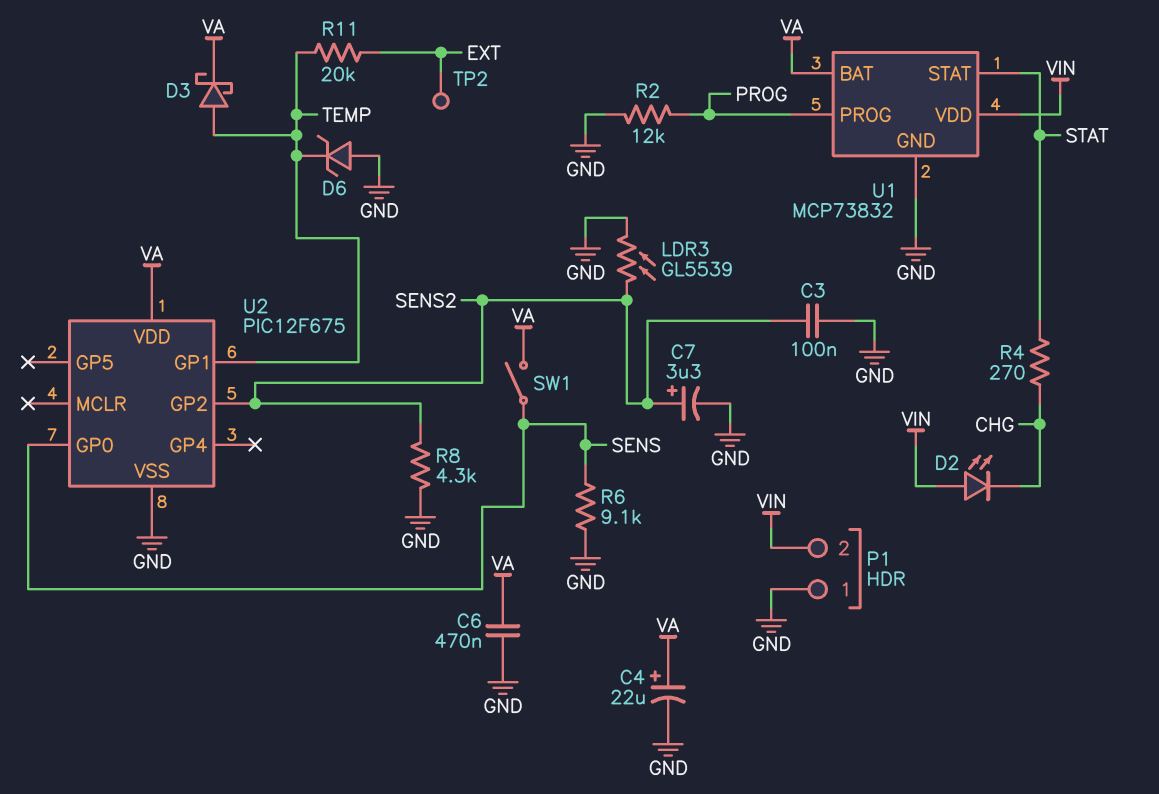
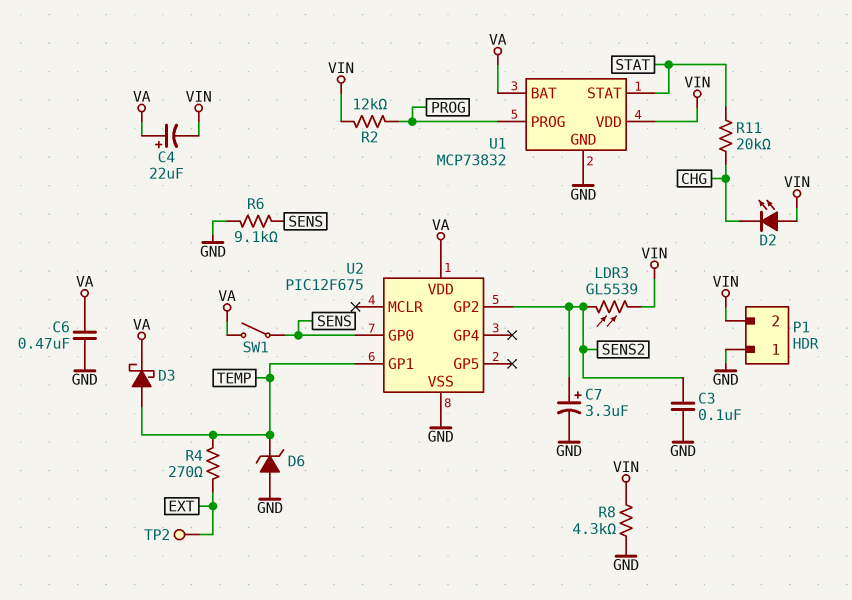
C4: 22uF (plus VA, minus GND) -> 22uF (plus VA, minus VIN)
LDR3: GL5539 (GND, SENS2) -> GL5539 (SENS2, VIN)
R2: 12k (GND, PROG) -> 12k (PROG, VIN)
R4: 270 (CHG, STAT) -> 270 (EXT, TEMP)
R8: 4.3k (GND, SENS2) -> 4.3k (GND, VIN)
R11: 20k (EXT, TEMP) -> 20k (CHG, STAT)

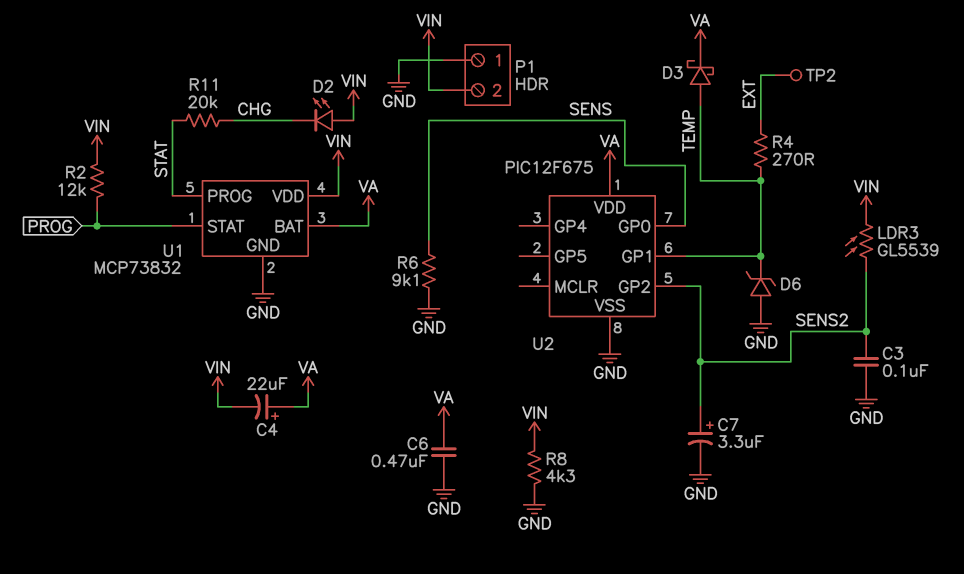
SW1: switch (SENS, VA) -> none
U1 pin PROG: PROG -> STAT
U1 pin STAT: STAT -> PROG

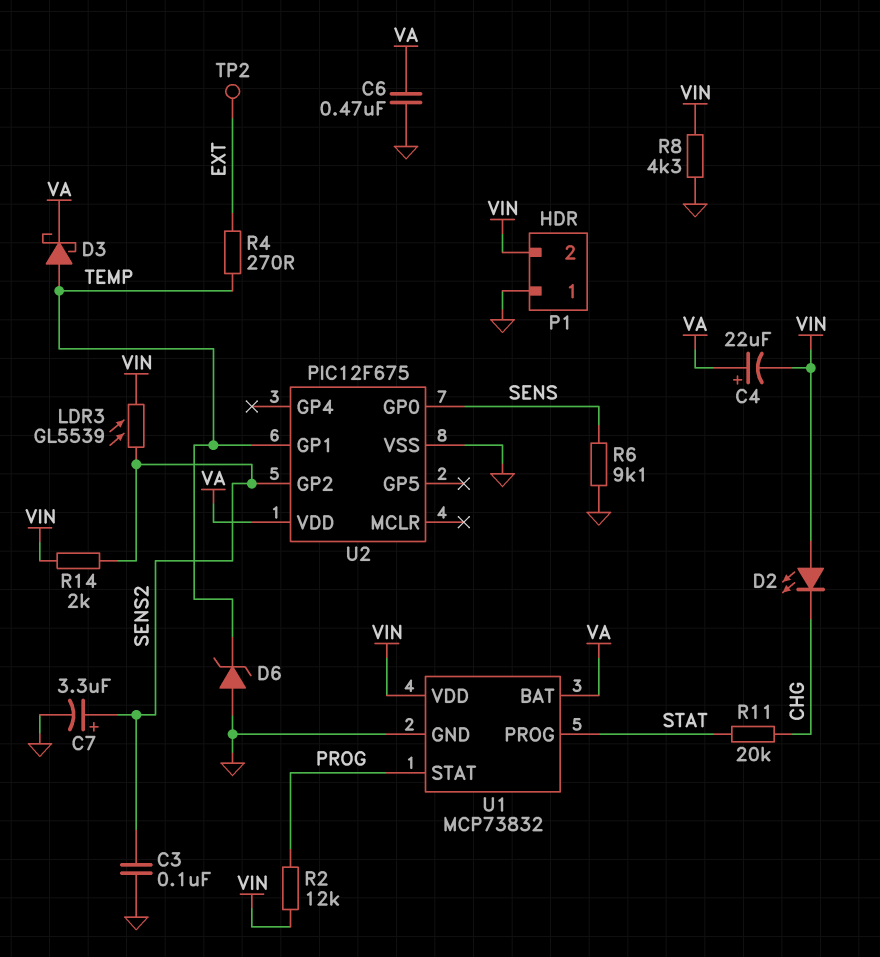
R14: none -> 2k (SENS2, VIN)

